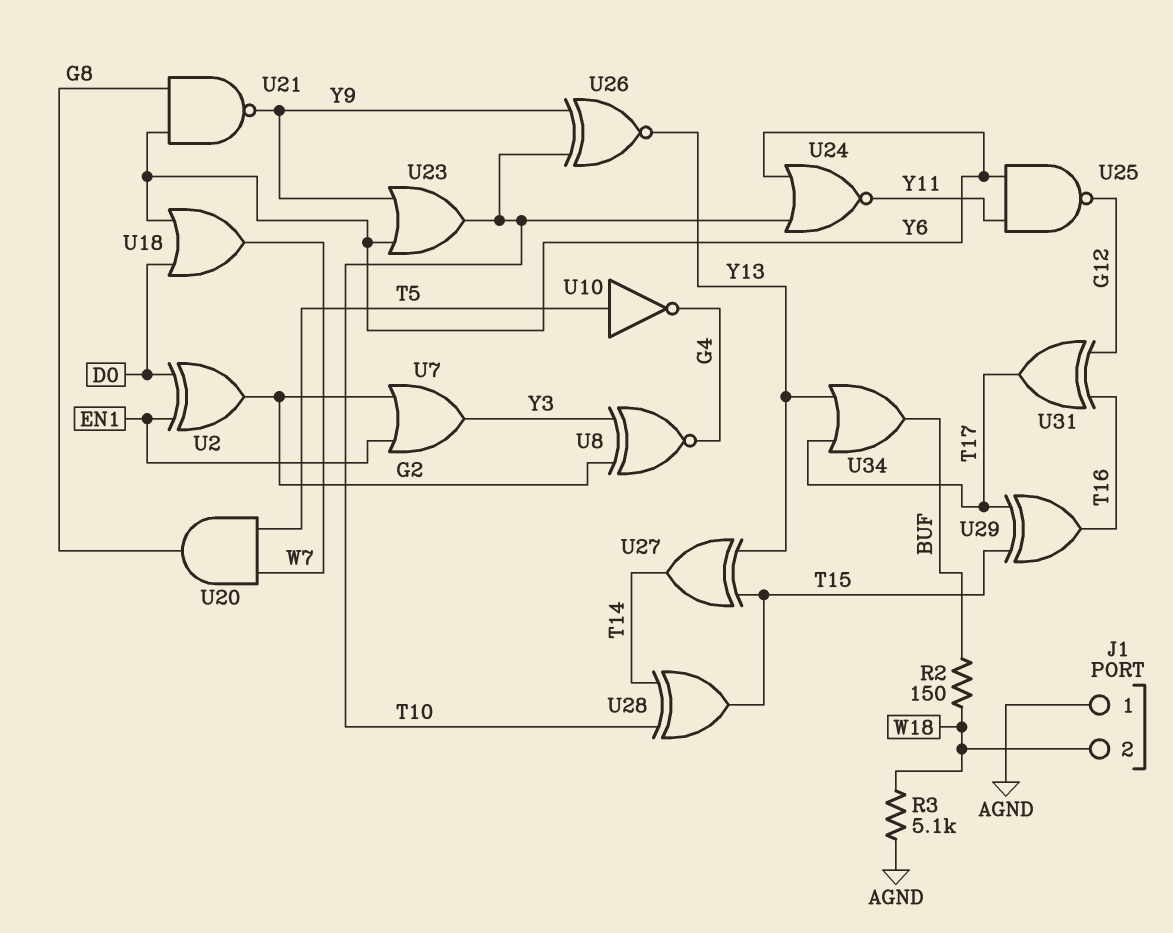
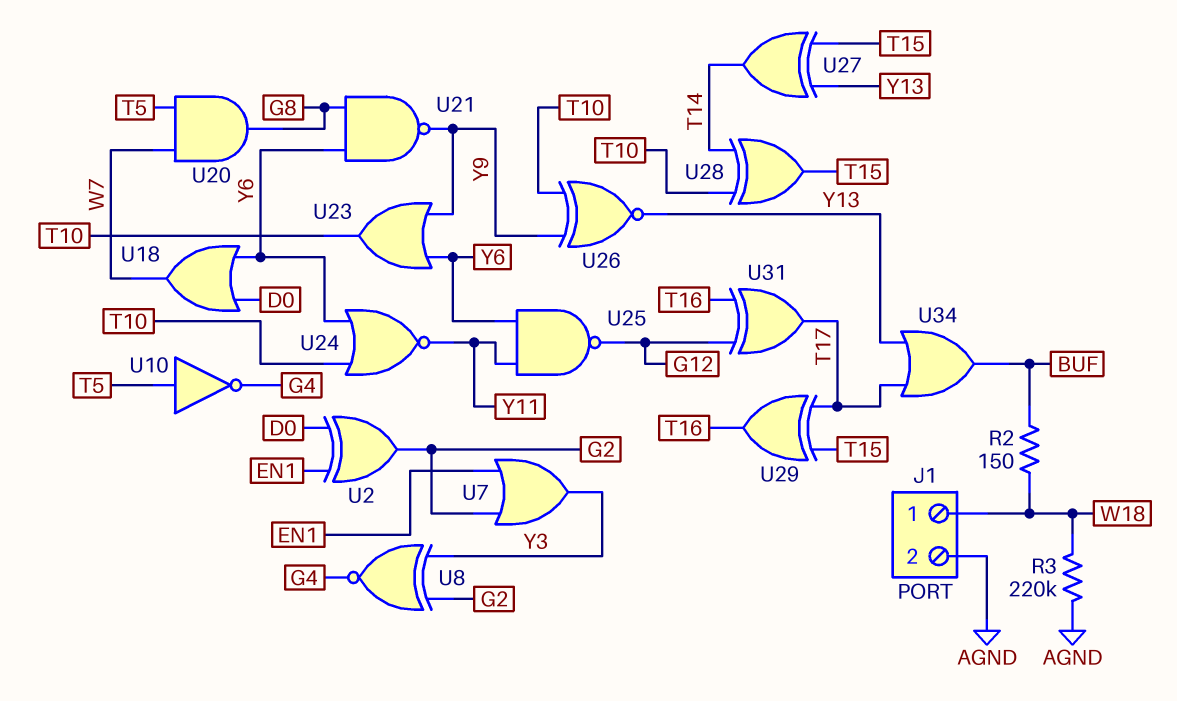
J1 pin 1: AGND -> W18
J1 pin 2: W18 -> AGND
R3: 5.1k (AGND, W18) -> 220k (AGND, W18)

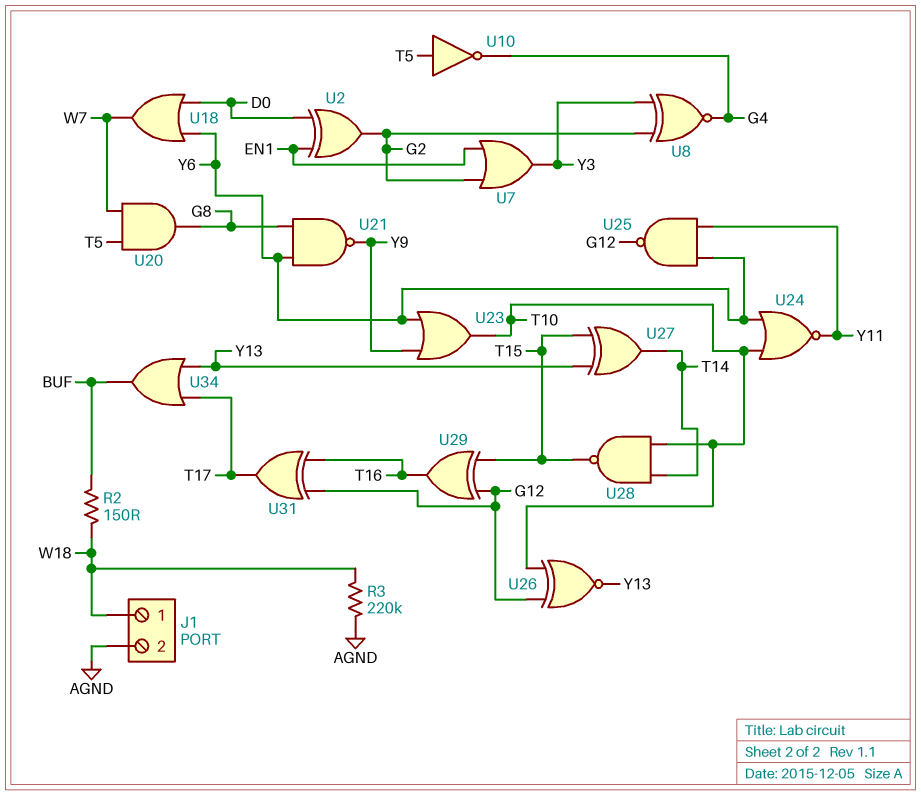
U26: XNOR (in T10, in Y9, out Y13) -> XNOR (in G12, in T10, out Y13)
U28: XOR (in T10, in T14, out T15) -> NAND (in T10, in T14, out T15)
U29: XOR (in T15, in T17, out T16) -> XOR (in G12, in T15, out T16)

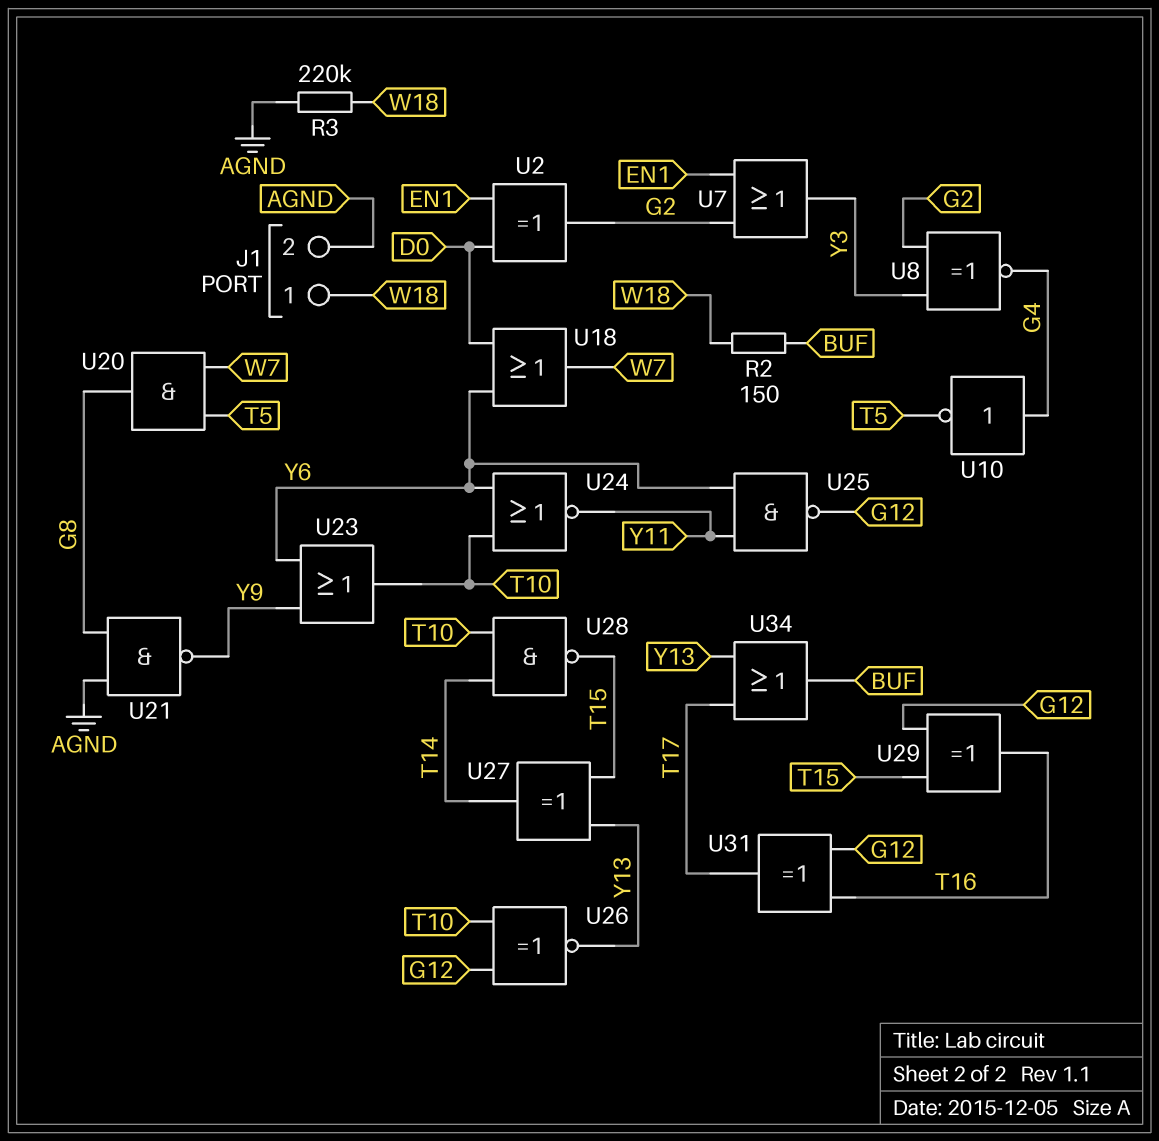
U10: NOT (in T5, out G4) -> NOT (in G4, out T5)
U21: NAND (in G8, in Y6, out Y9) -> NAND (in AGND, in G8, out Y9)

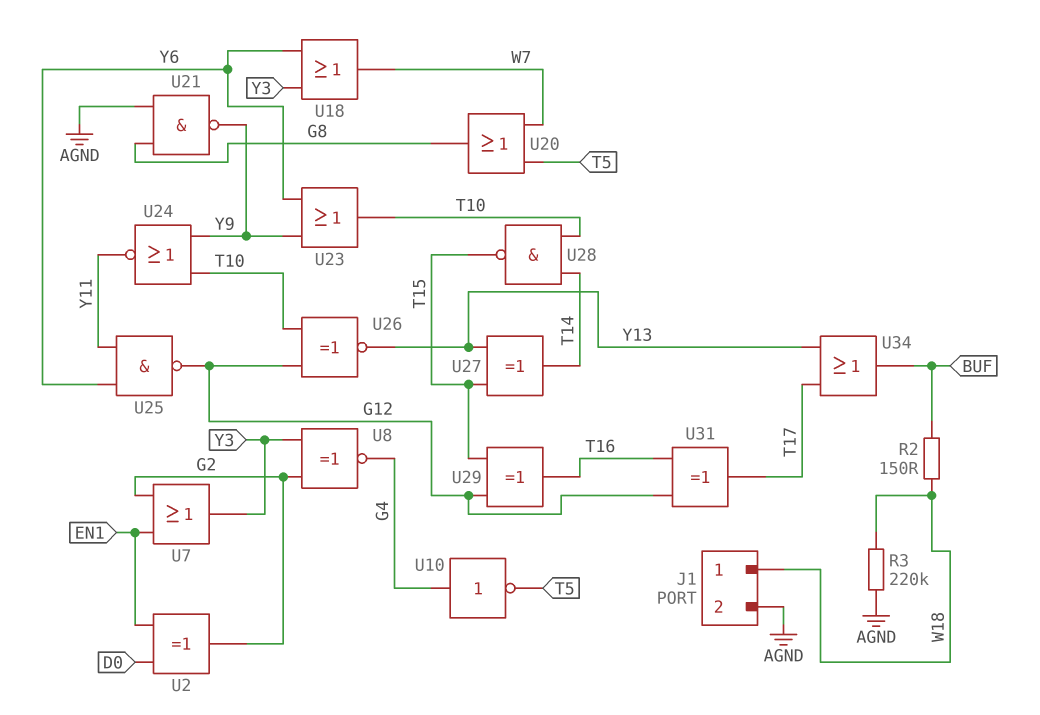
U18: OR (in D0, in Y6, out W7) -> OR (in Y3, in Y6, out W7)
U20: AND (in T5, in W7, out G8) -> OR (in T5, in W7, out G8)
U24: NOR (in T10, in Y6, out Y11) -> NOR (in T10, in Y9, out Y11)

